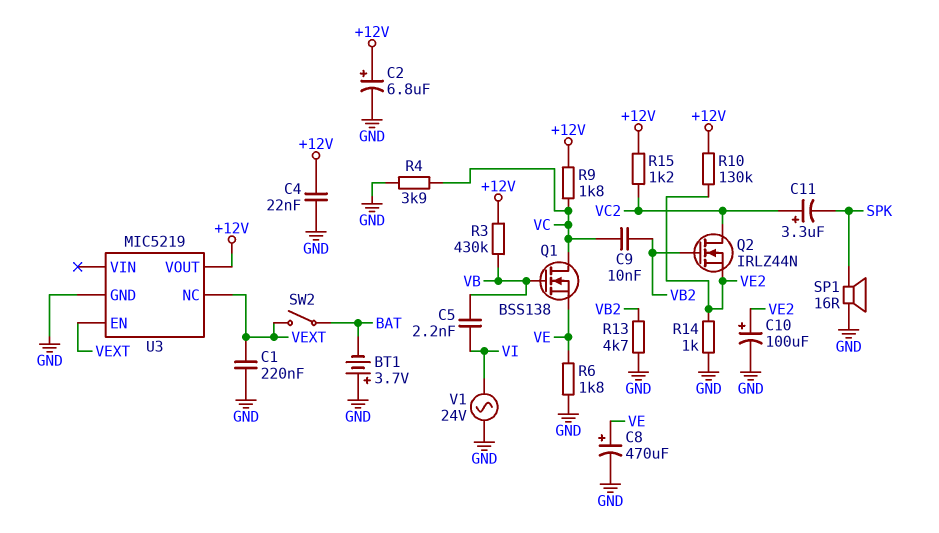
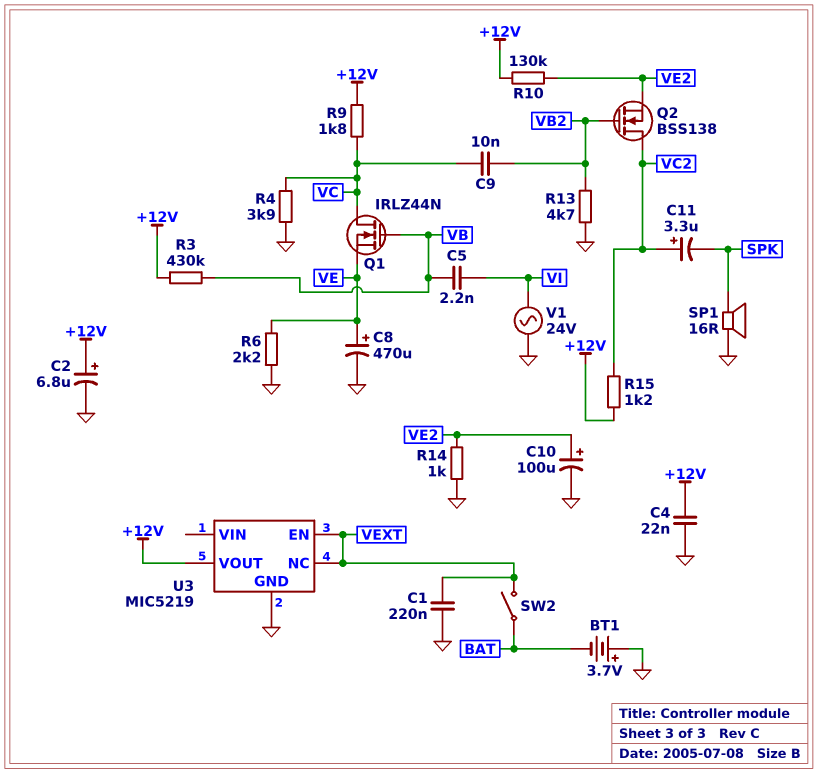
Q1: NMOS BSS138 (G VB, D VC, S VE) -> NMOS IRLZ44N (G VB, D VC, S VE)
Q2: NMOS IRLZ44N (G VB2, D VC2, S VE2) -> NMOS BSS138 (G VB2, D VC2, S VE2)
R6: 1.8k (GND, VE) -> 2.2k (GND, VE)

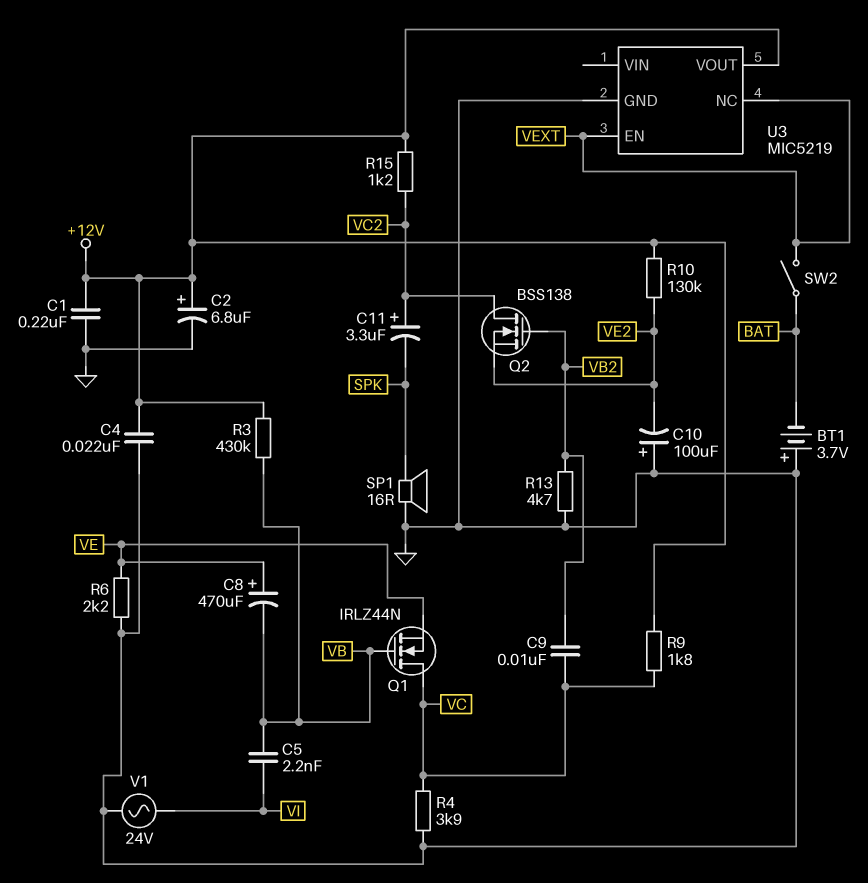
C1: 220nF (GND, VEXT) -> 220nF (+12V, GND)
C8: 470uF (plus VE, minus GND) -> 470uF (plus VE, minus VB)
C10: 100uF (plus VE2, minus GND) -> 100uF (plus GND, minus VE2)
R14: 1k (GND, VE2) -> none

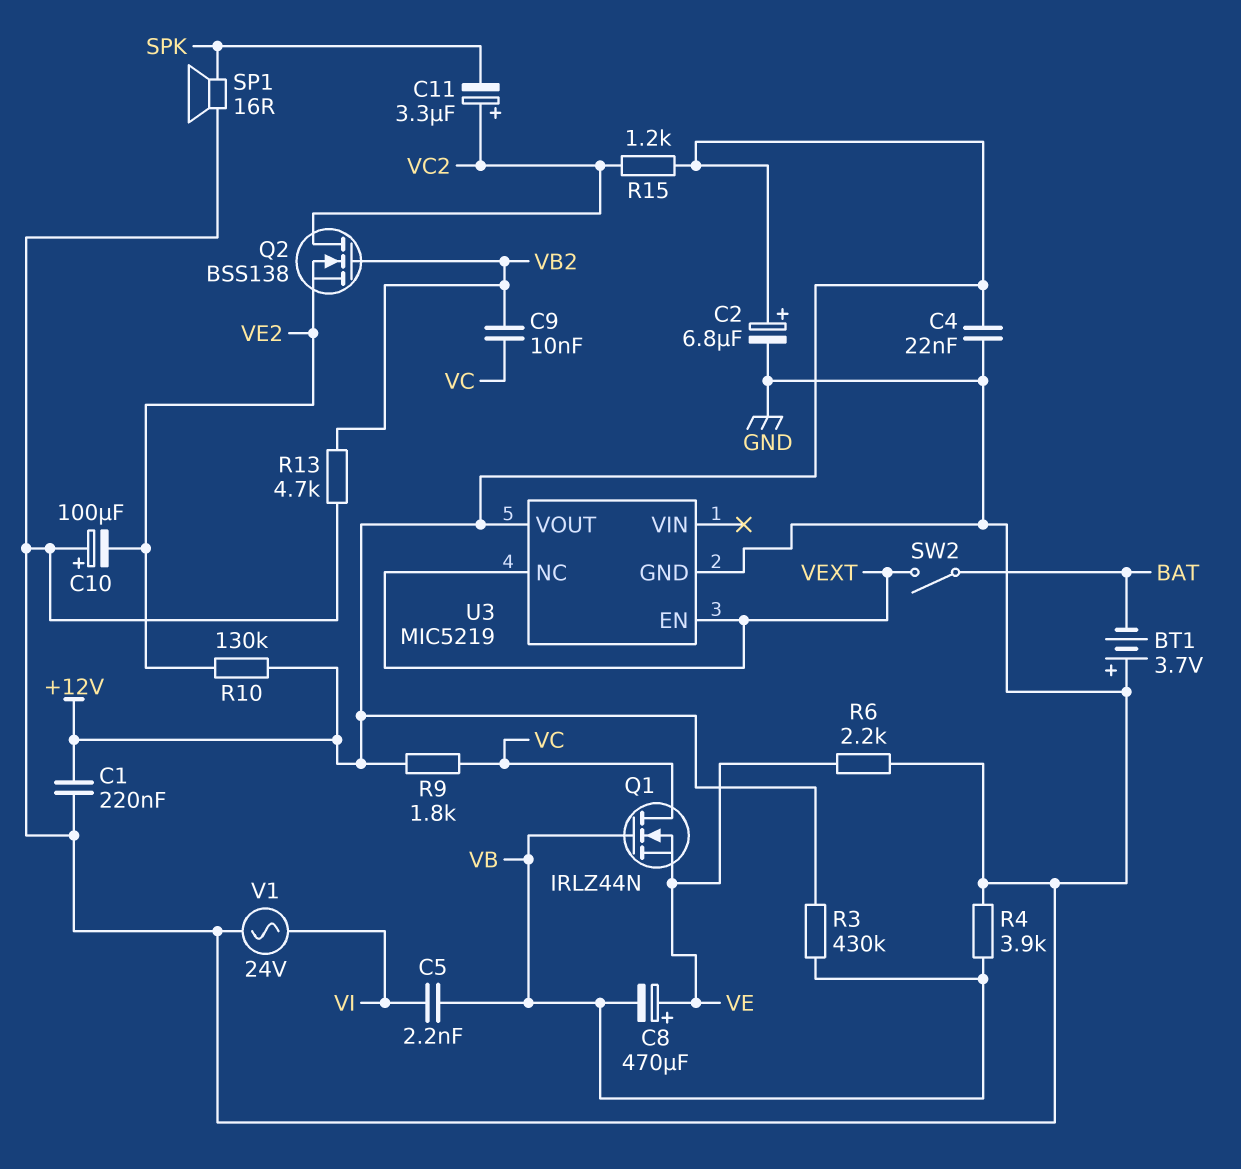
R4: 3.9k (GND, VC) -> 3.9k (GND, VB)

